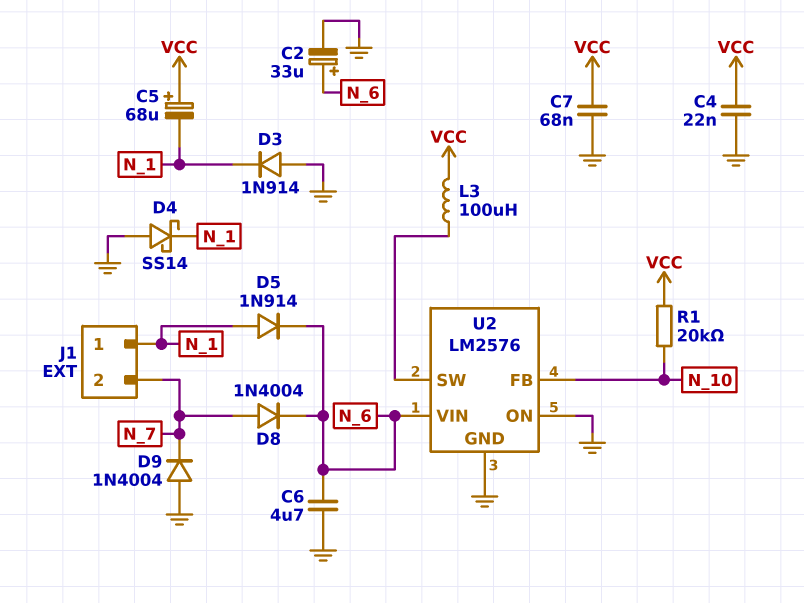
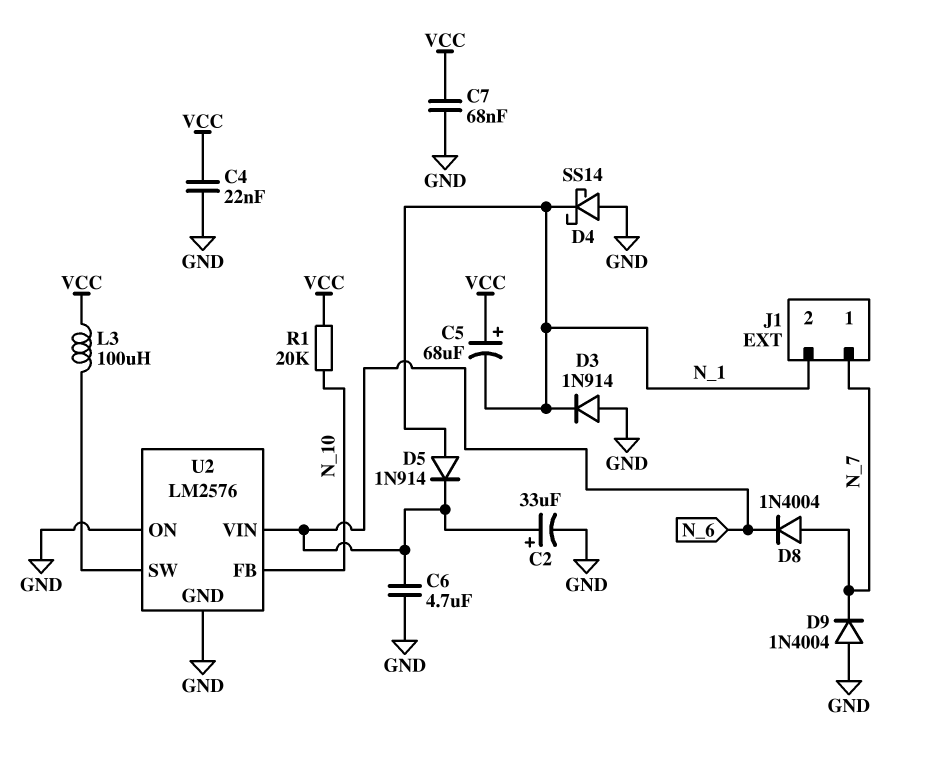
J1 pin 1: N_1 -> N_7
J1 pin 2: N_7 -> N_1

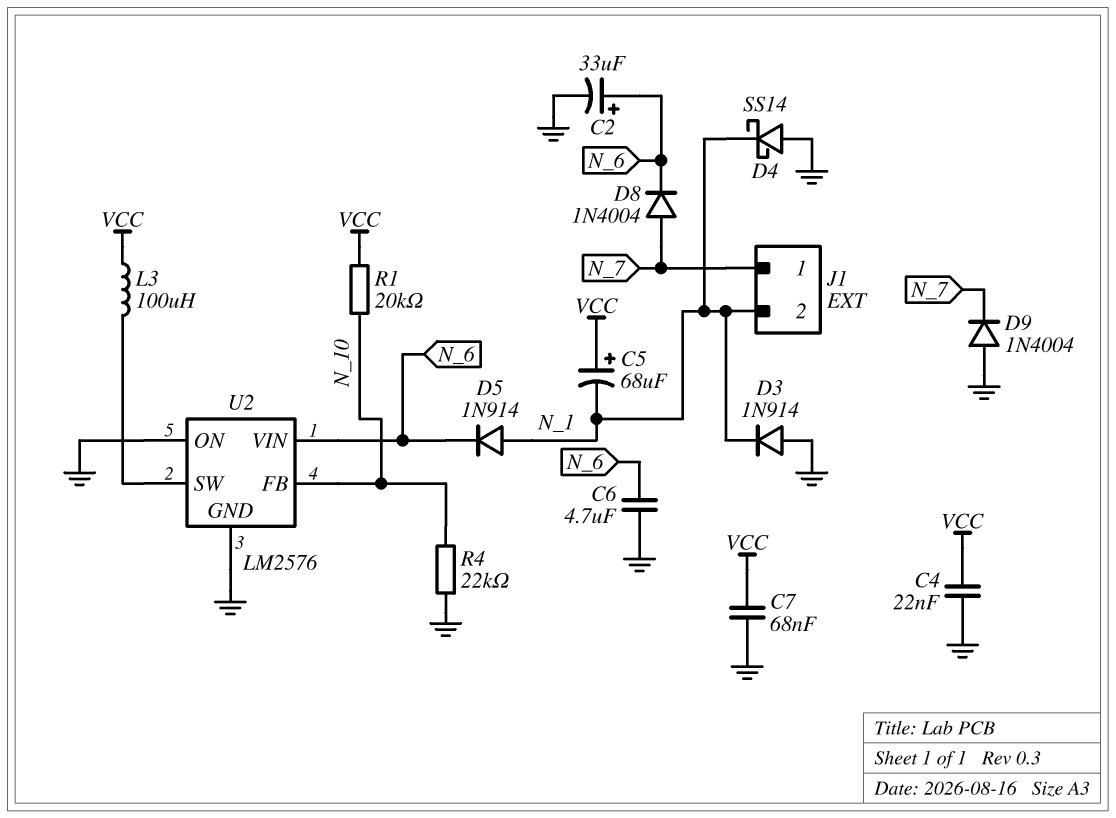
R4: none -> 22k (GND, N_10)

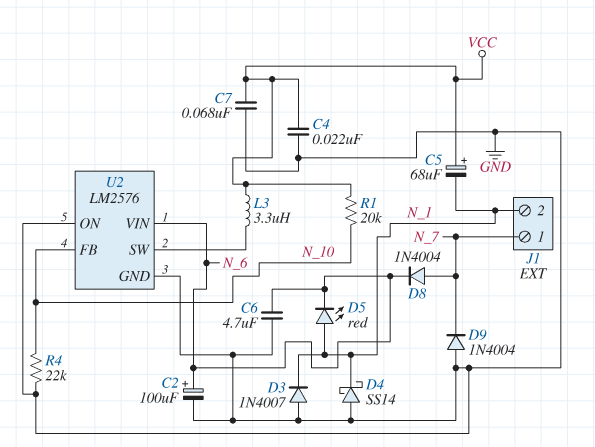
C2: 33uF (plus N_6, minus GND) -> 100uF (plus N_6, minus GND)
D3: diode 1N914 (A GND, K N_1) -> diode 1N4007 (A GND, K N_1)
D5: diode 1N914 (A N_1, K N_6) -> LED red (A N_1, K N_6)
L3: 100uH (U2/SW, VCC) -> 3.3uH (U2/SW, VCC)

